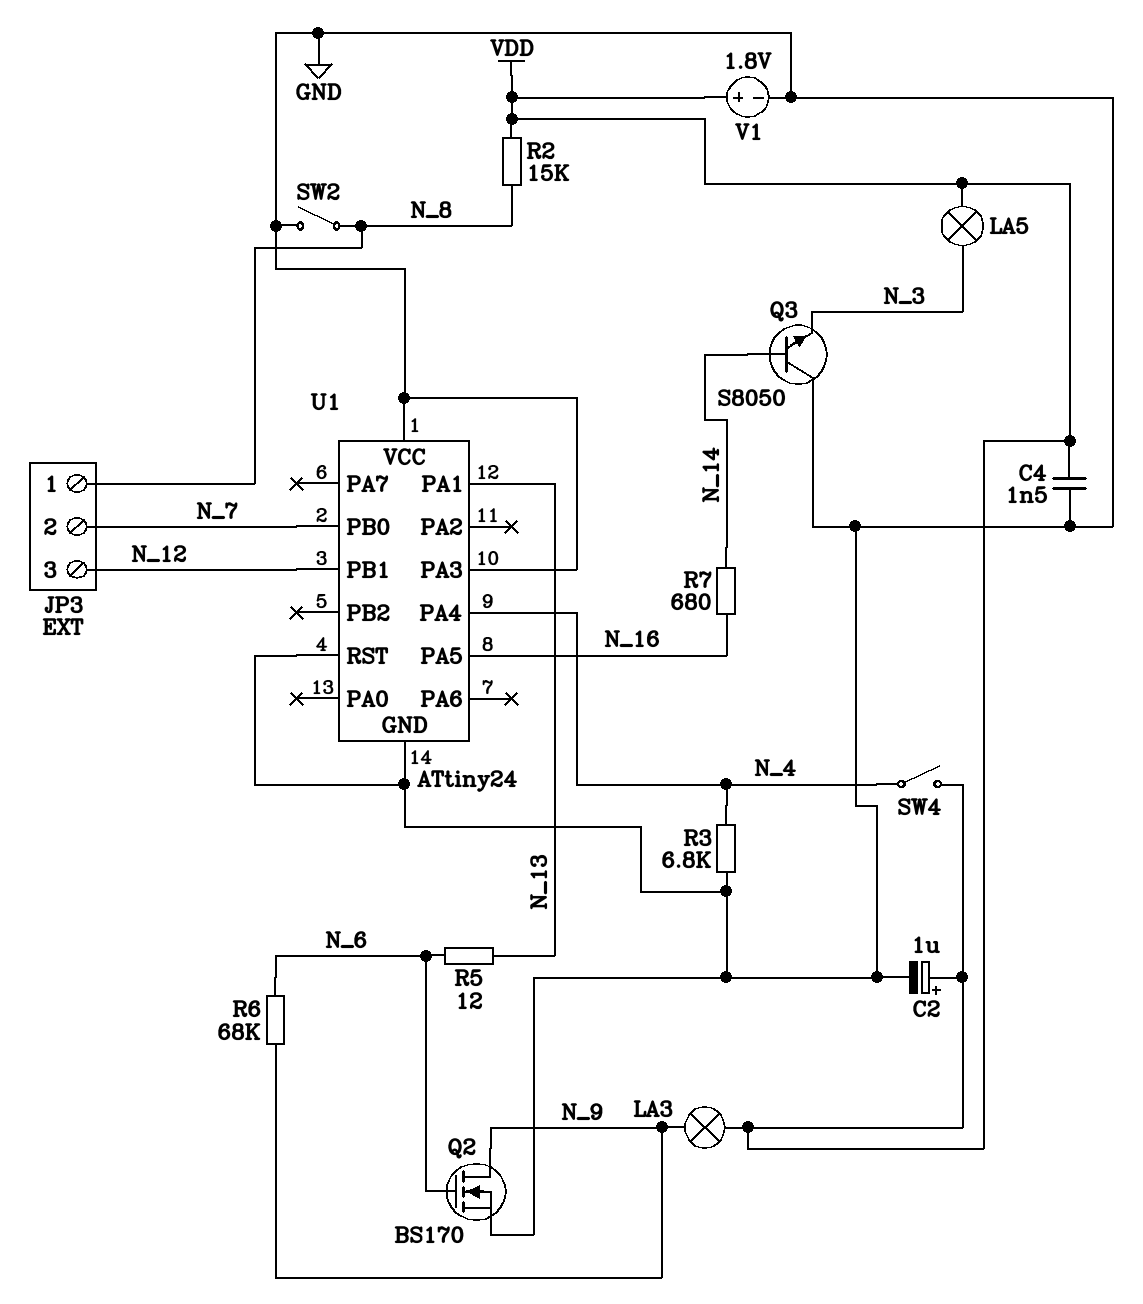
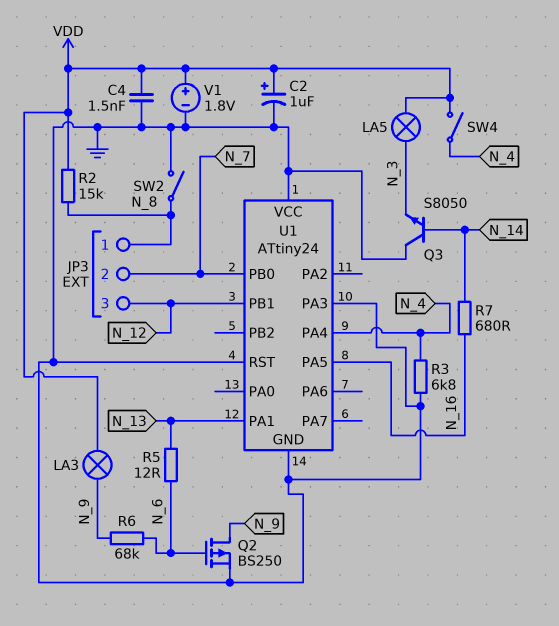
Q2: NMOS BS170 (G N_6, D N_9, S GND) -> PMOS BS250 (G N_6, D N_9, S GND)

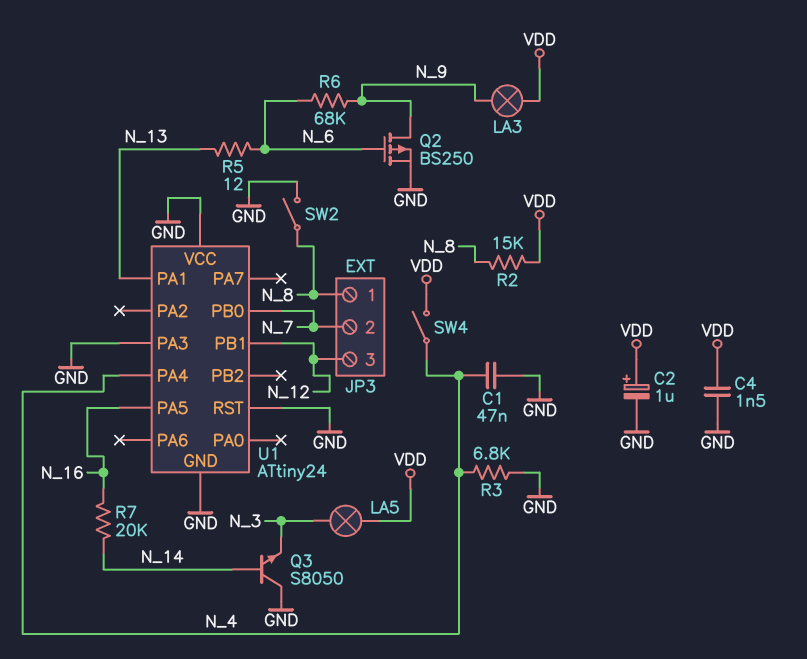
C1: none -> 47nF (GND, N_4)
R7: 680 (N_14, N_16) -> 20k (N_14, N_16)
V1: 1.8V (plus VDD, minus GND) -> none

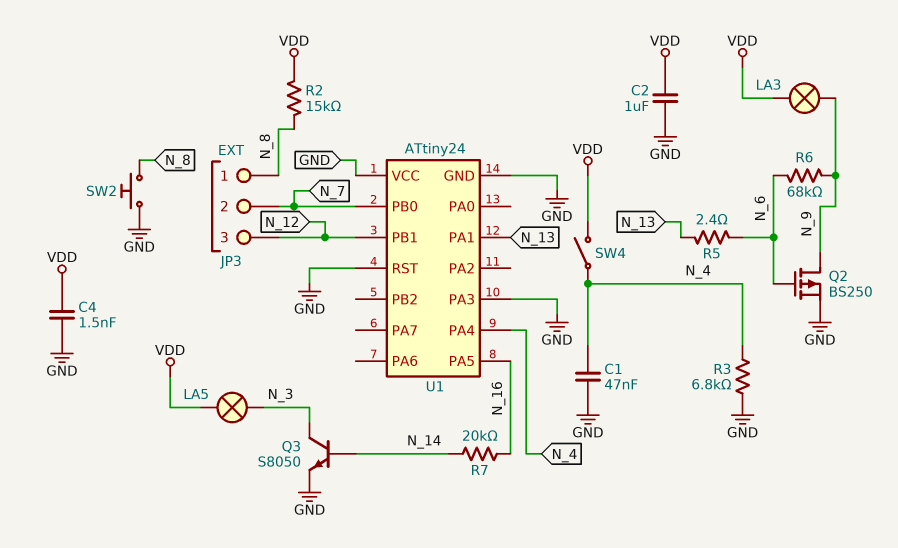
C2: 1uF (plus VDD, minus GND) -> 1uF (GND, VDD)
Q3: NPN S8050 (B N_14, C GND, E N_3) -> NPN S8050 (B N_14, C N_3, E GND)
R5: 12 (N_6, N_13) -> 2.4 (N_6, N_13)
SW2: switch (GND, N_8) -> button (GND, N_8)

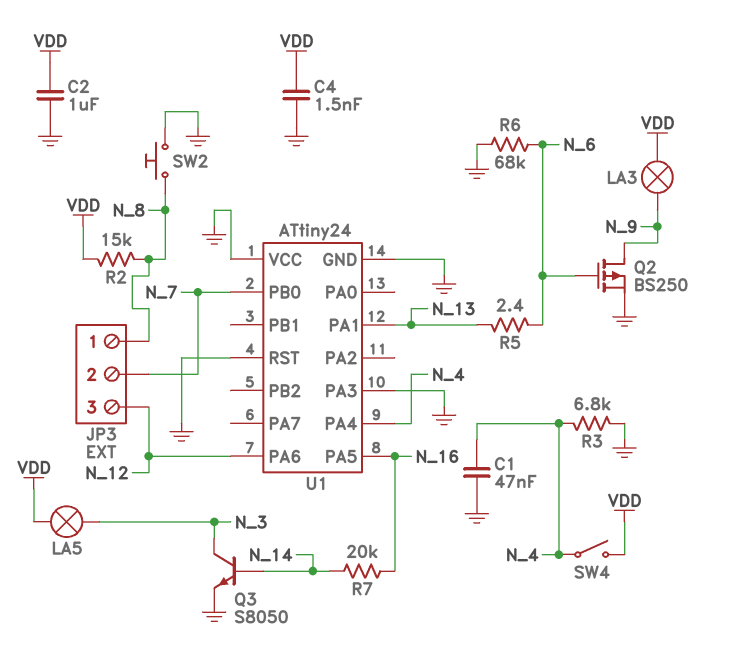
R6: 68k (N_6, N_9) -> 68k (GND, N_6)
U1 pin PA6: none -> N_12
U1 pin PB1: N_12 -> none

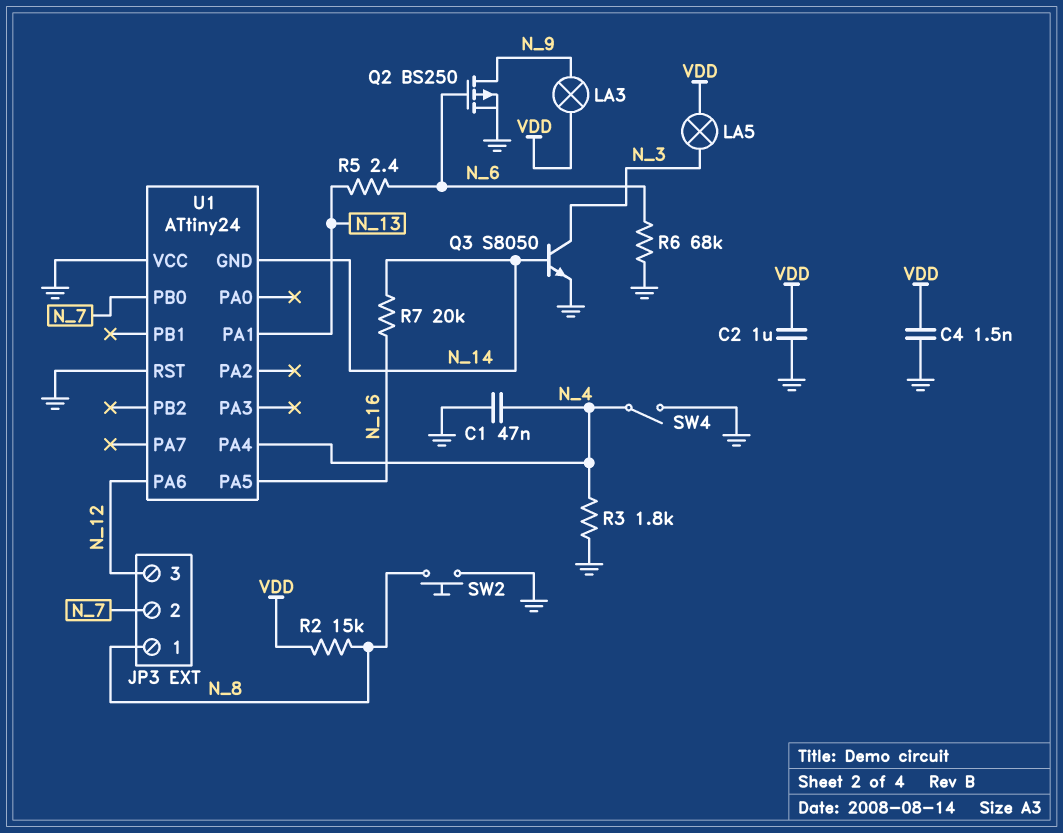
R3: 6.8k (GND, N_4) -> 1.8k (GND, N_4)
SW4: switch (N_4, VDD) -> switch (GND, N_4)
U1 pin GND: GND -> N_14
U1 pin PA3: GND -> none

